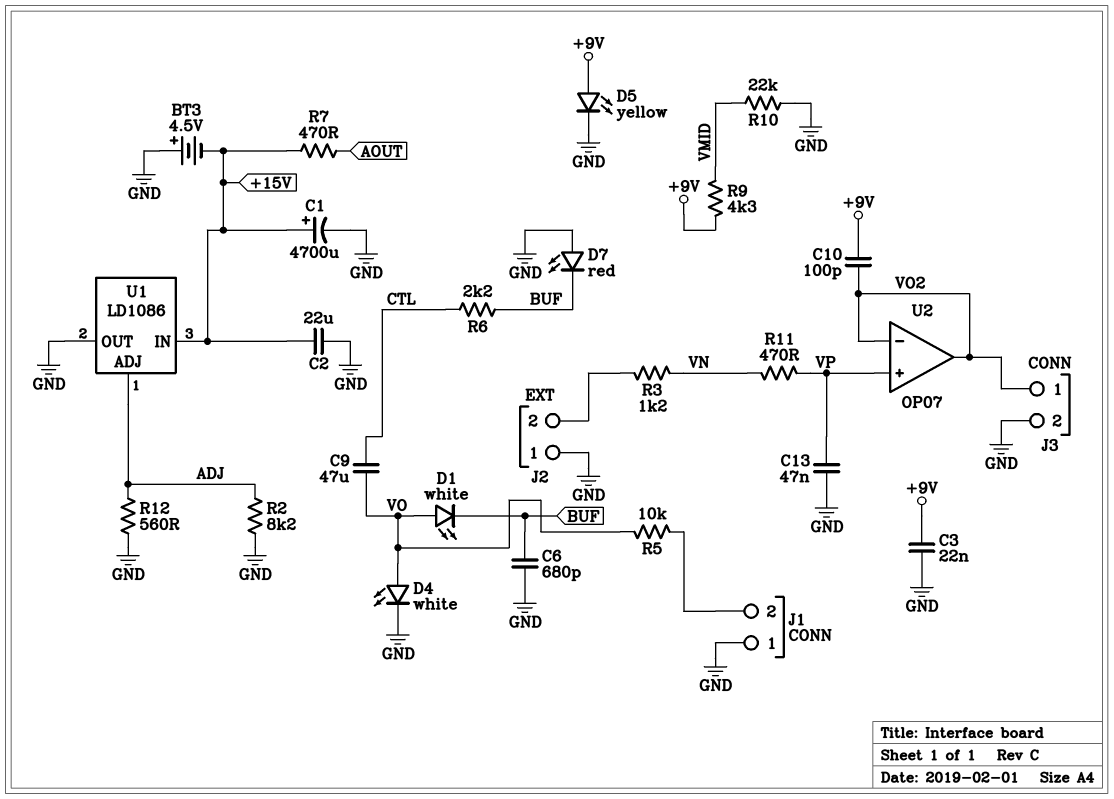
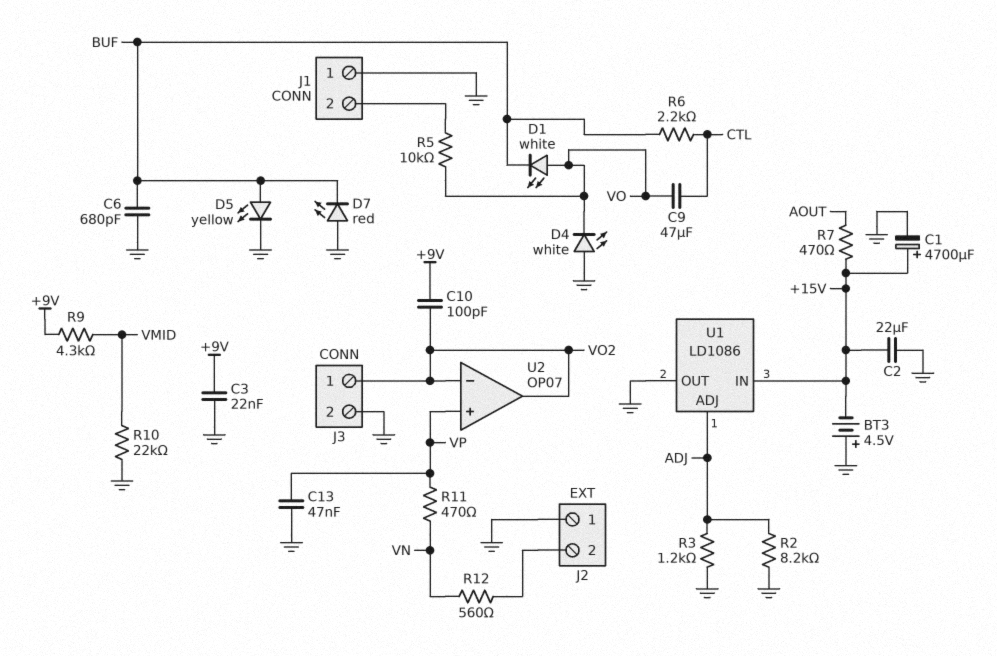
D4: LED white (A VO, K GND) -> LED white (A GND, K VO)
D5: LED yellow (A +9V, K GND) -> LED yellow (A BUF, K GND)
R3: 1.2k (J2/2, VN) -> 1.2k (ADJ, GND)
R12: 560 (ADJ, GND) -> 560 (J2/2, VN)

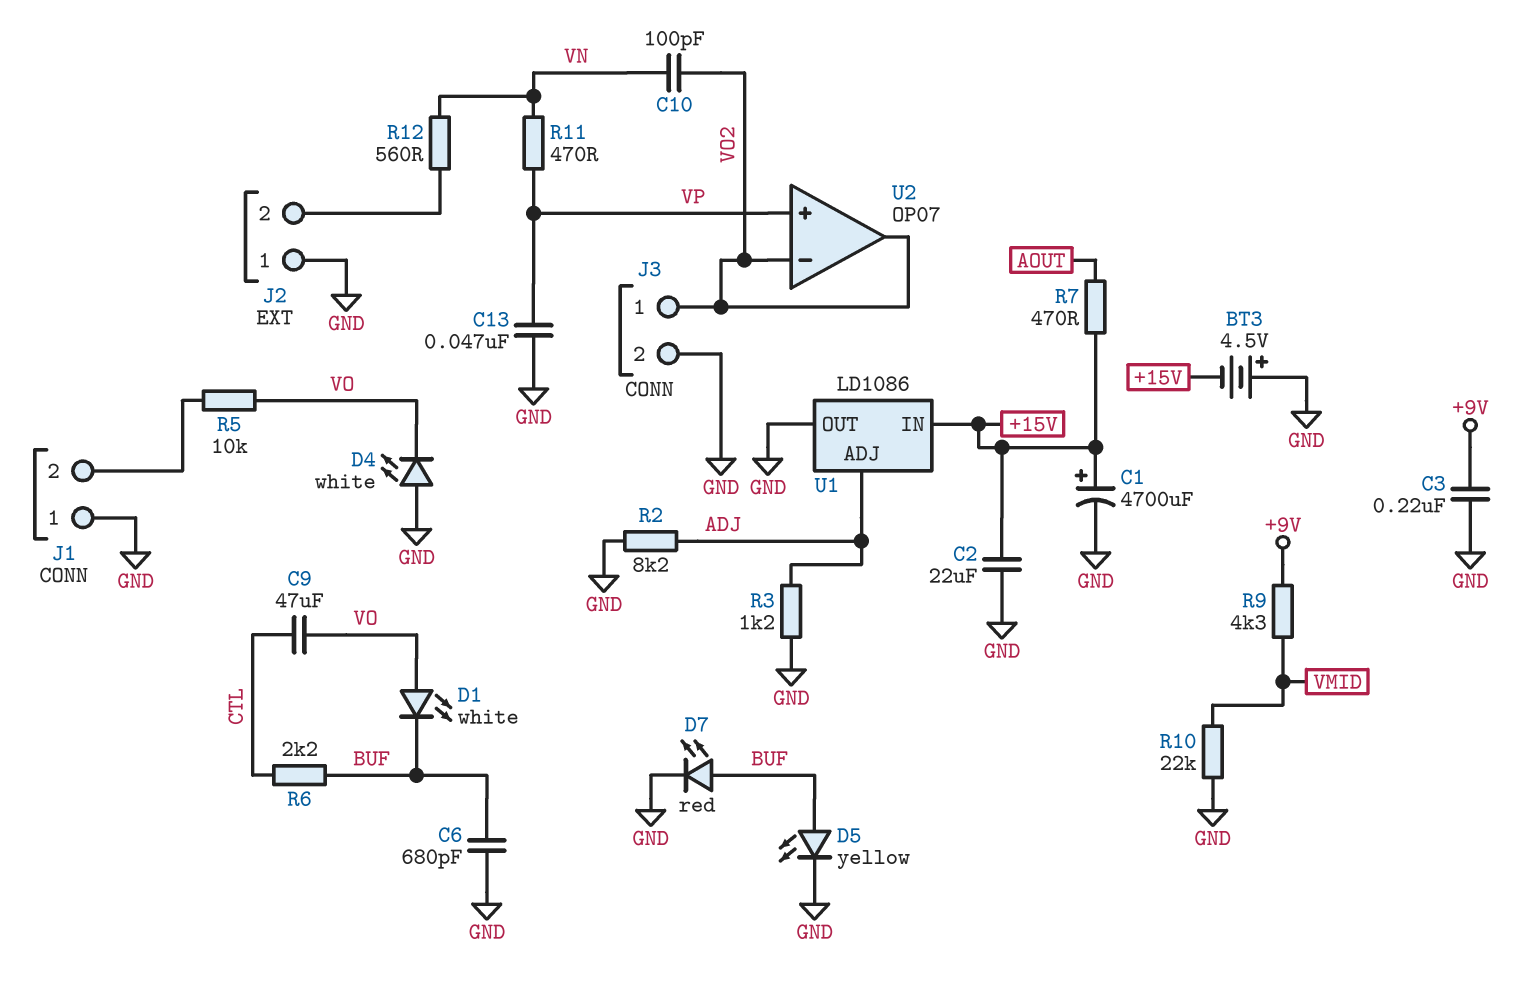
C3: 22nF (+9V, GND) -> 220nF (+9V, GND)
C10: 100pF (+9V, VO2) -> 100pF (VN, VO2)
D7: LED red (A GND, K BUF) -> LED red (A BUF, K GND)

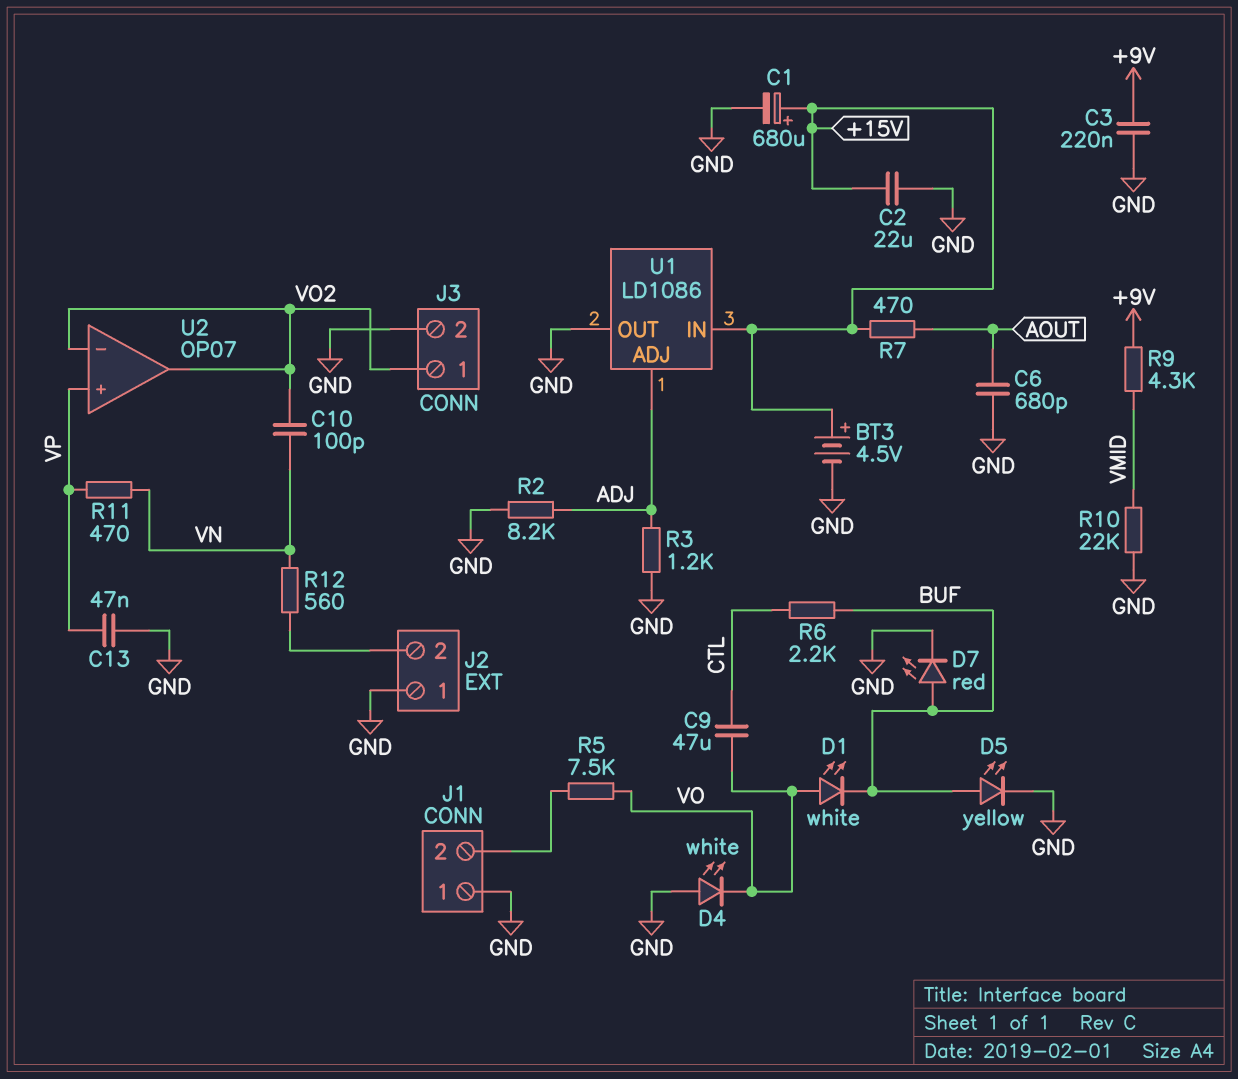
BT3: 4.5V (plus GND, minus +15V) -> 4.5V (plus +15V, minus GND)
C1: 4700uF (plus +15V, minus GND) -> 680uF (plus +15V, minus GND)
C6: 680pF (BUF, GND) -> 680pF (AOUT, GND)
R5: 10k (J1/2, VO) -> 7.5k (J1/2, VO)

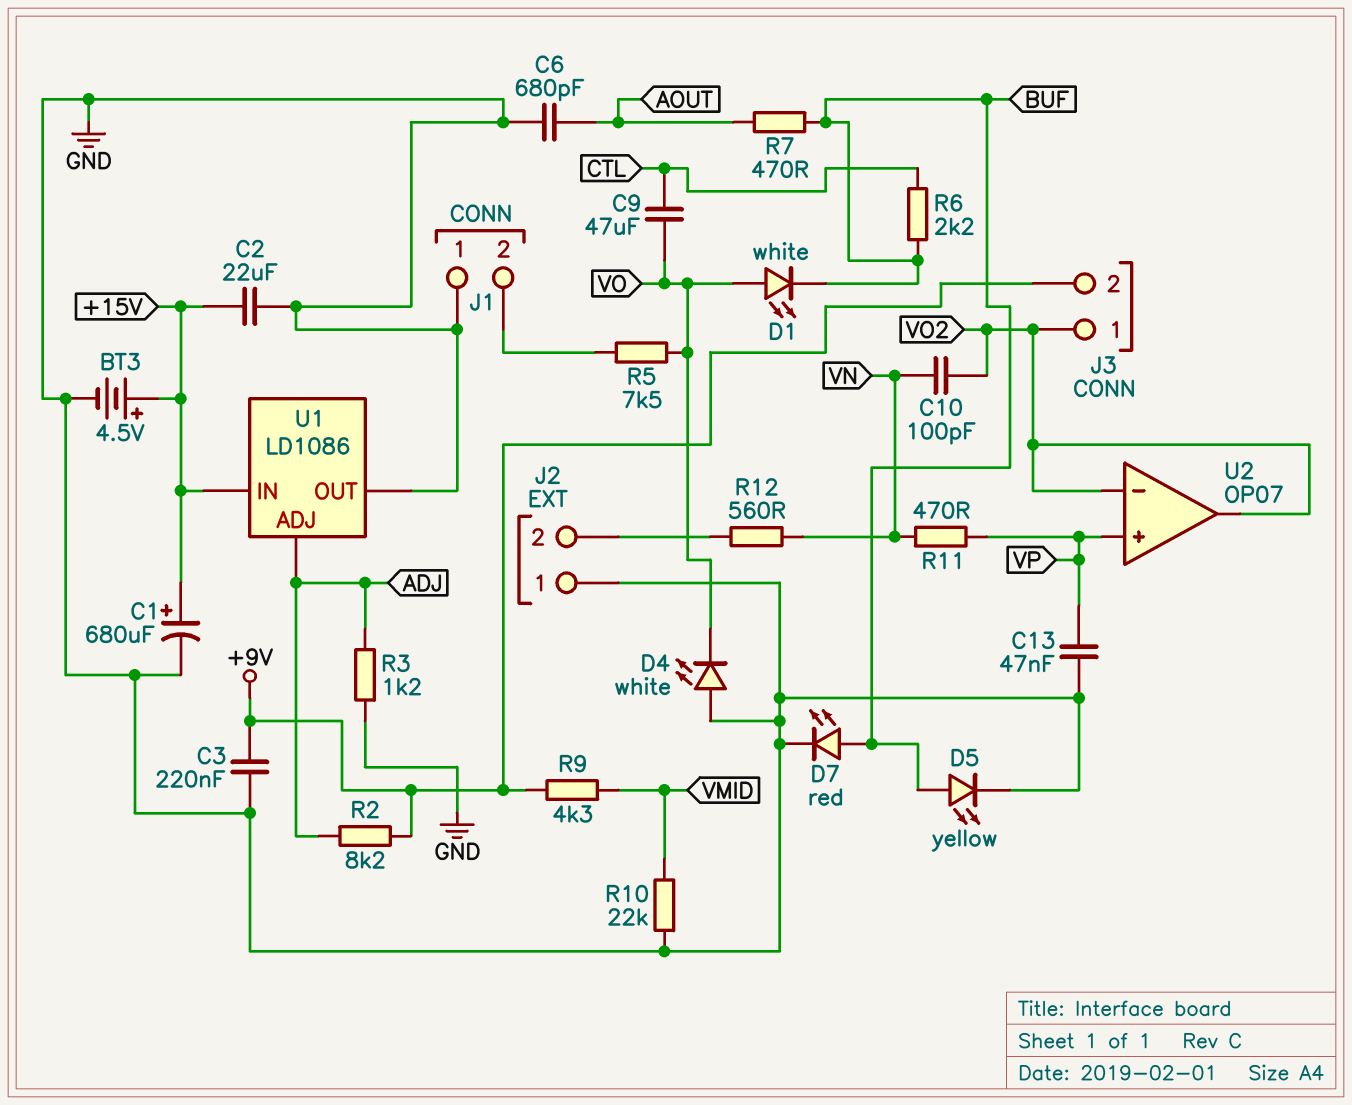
J3 pin 2: GND -> +9V
R2: 8.2k (ADJ, GND) -> 8.2k (+9V, ADJ)
R7: 470 (+15V, AOUT) -> 470 (AOUT, BUF)

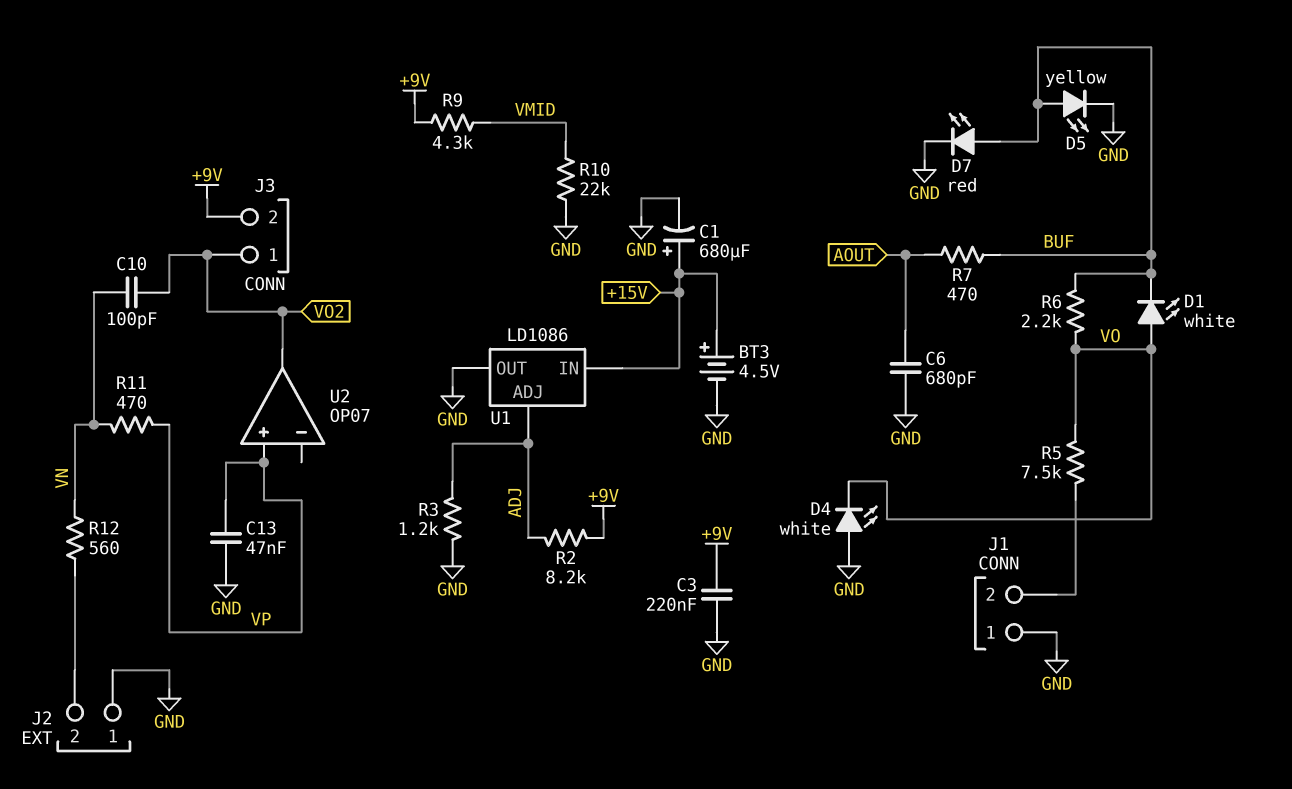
C2: 22uF (+15V, GND) -> none
C9: 47uF (CTL, VO) -> none
R6: 2.2k (BUF, CTL) -> 2.2k (BUF, VO)
U2 pin in-: VO2 -> none

